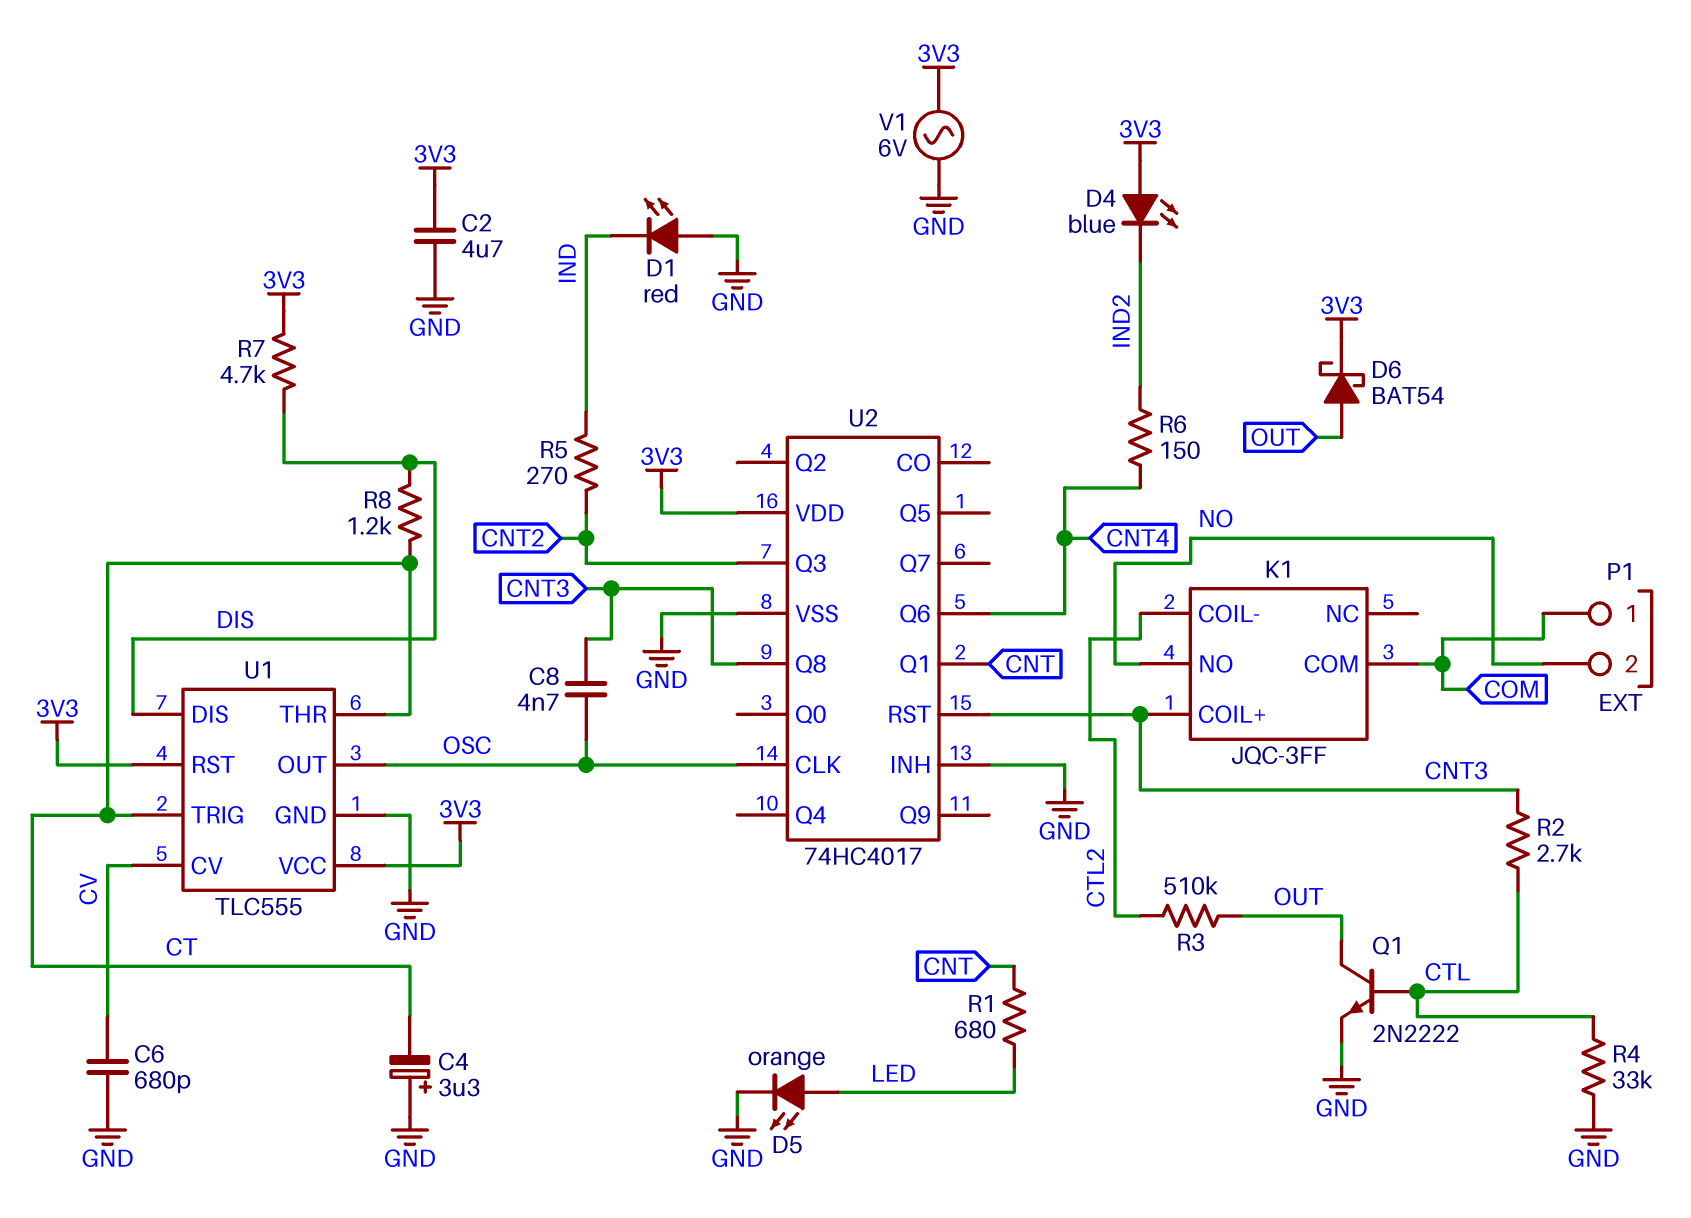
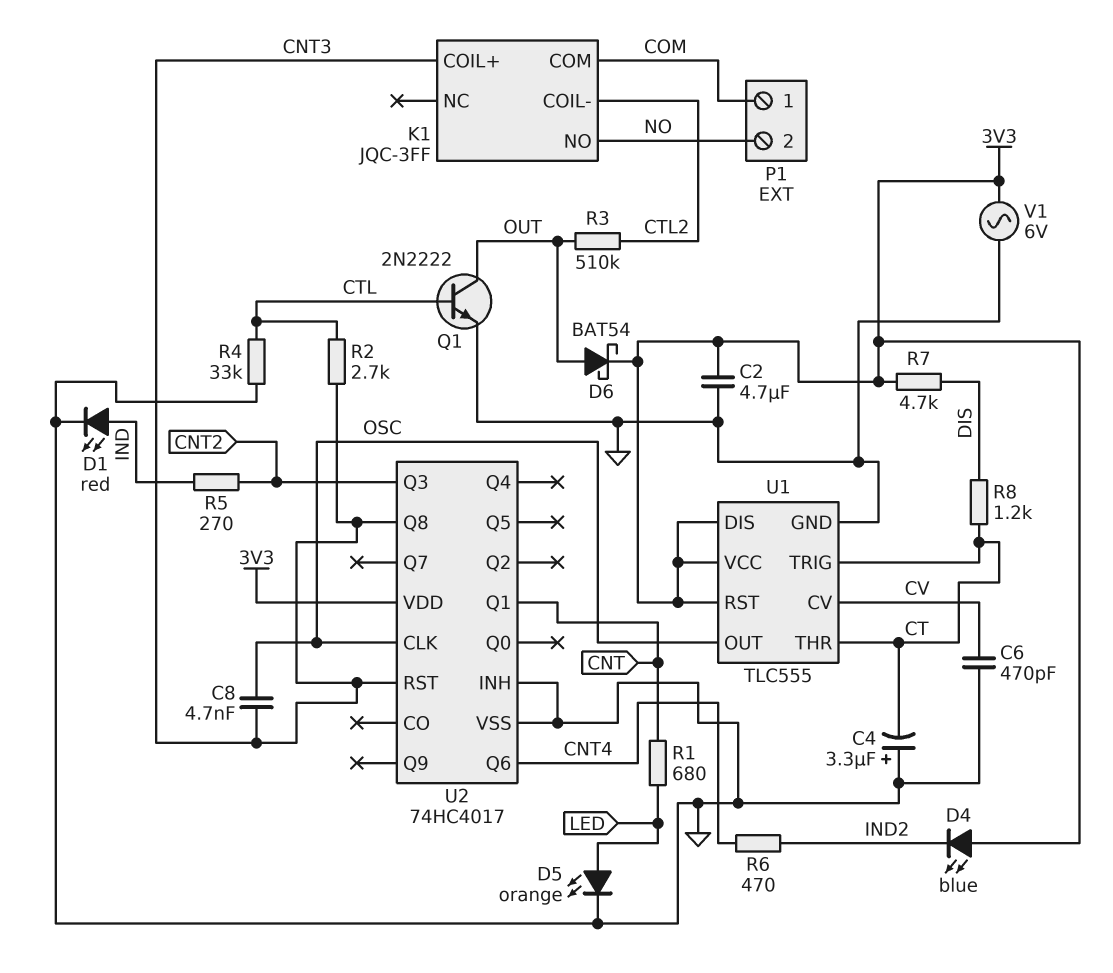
C6: 680pF (CV, GND) -> 470pF (CV, GND)
D1: LED red (A GND, K IND) -> LED red (A IND, K GND)
R6: 150 (CNT4, IND2) -> 470 (CNT4, IND2)
U1 pin DIS: DIS -> 3V3

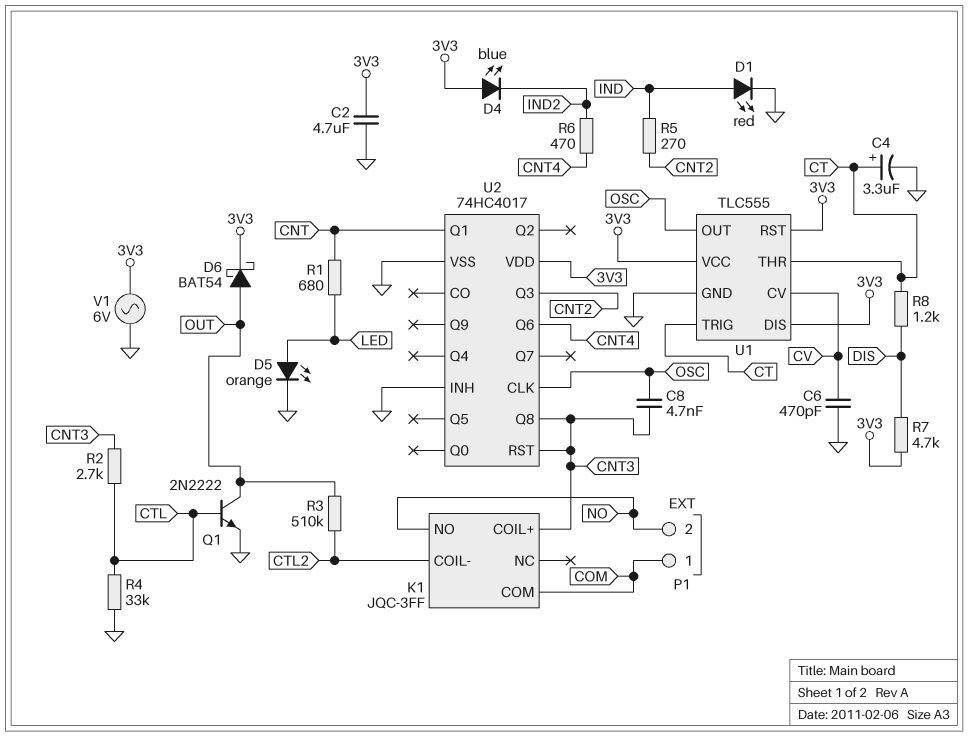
C4: 3.3uF (plus GND, minus CT) -> 3.3uF (plus CT, minus GND)

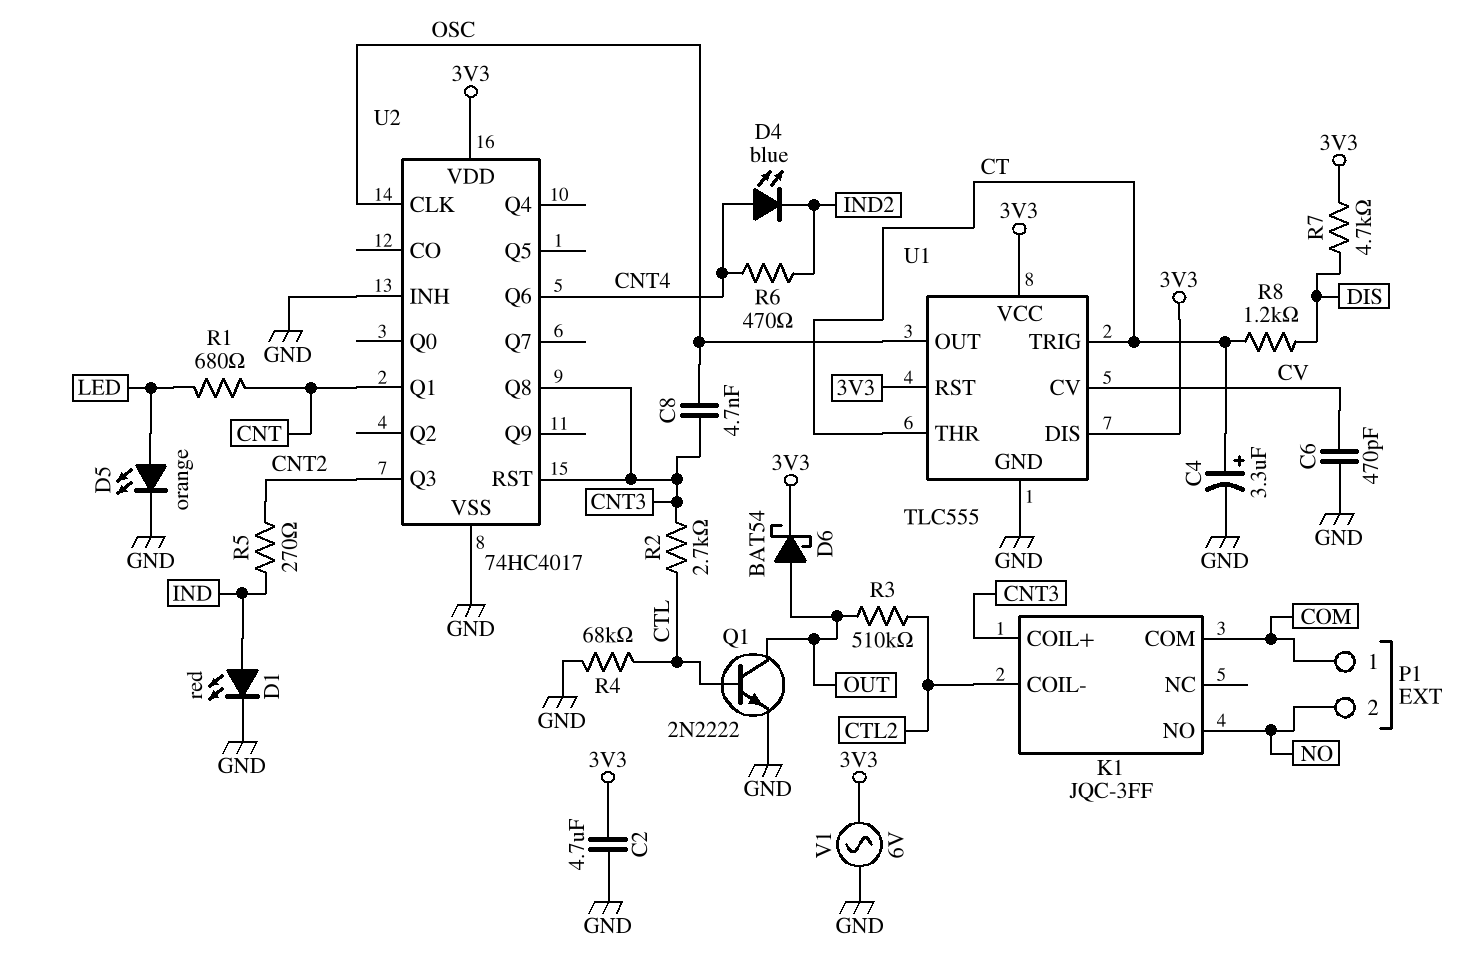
D4: LED blue (A 3V3, K IND2) -> LED blue (A CNT4, K IND2)
R4: 33k (CTL, GND) -> 68k (CTL, GND)

